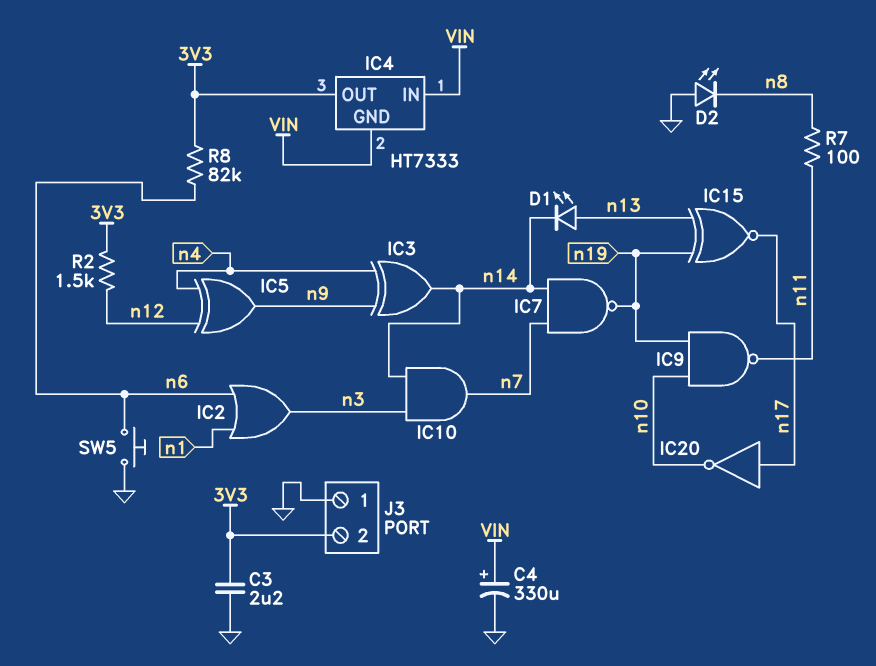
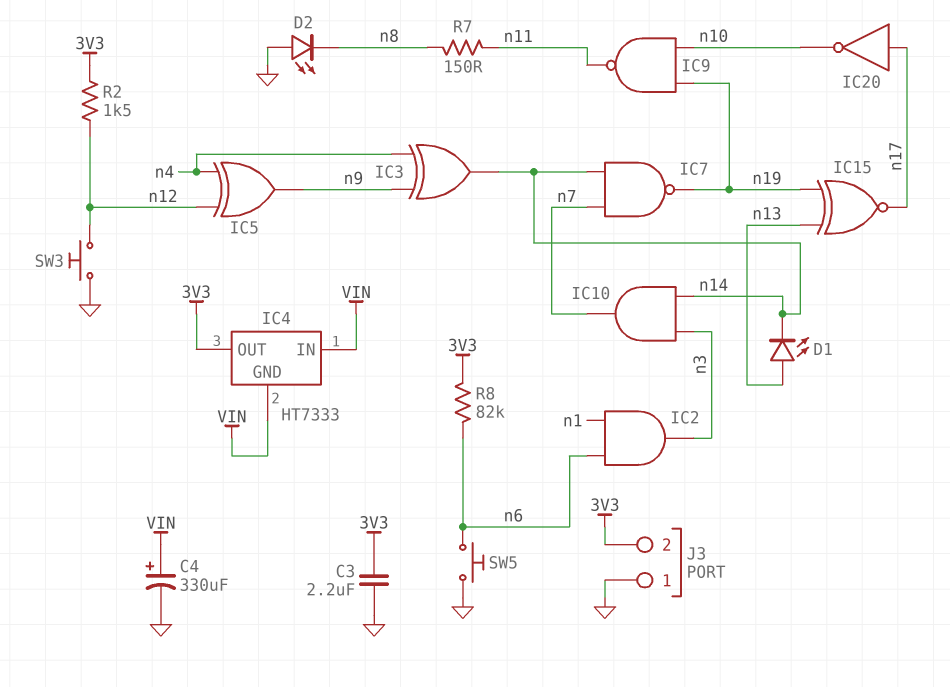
IC2: OR (in n1, in n6, out n3) -> AND (in n1, in n6, out n3)
R7: 100 (n8, n11) -> 150 (n8, n11)
SW3: none -> button (GND, n12)

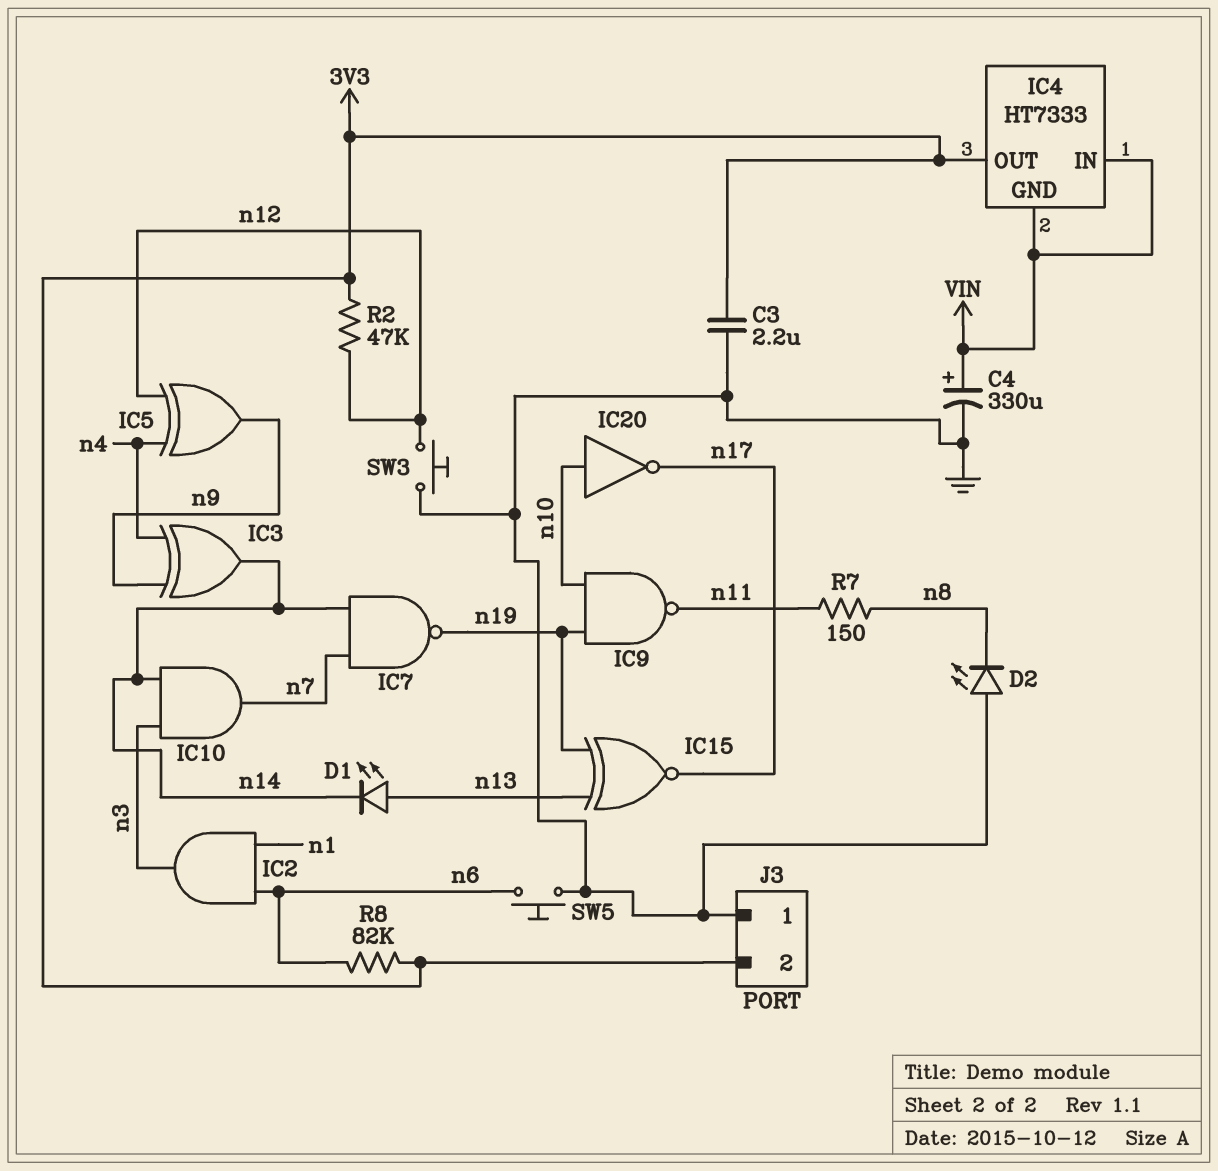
IC20: NOT (in n17, out n10) -> NOT (in n10, out n17)
R2: 1.5k (3V3, n12) -> 47k (3V3, n12)

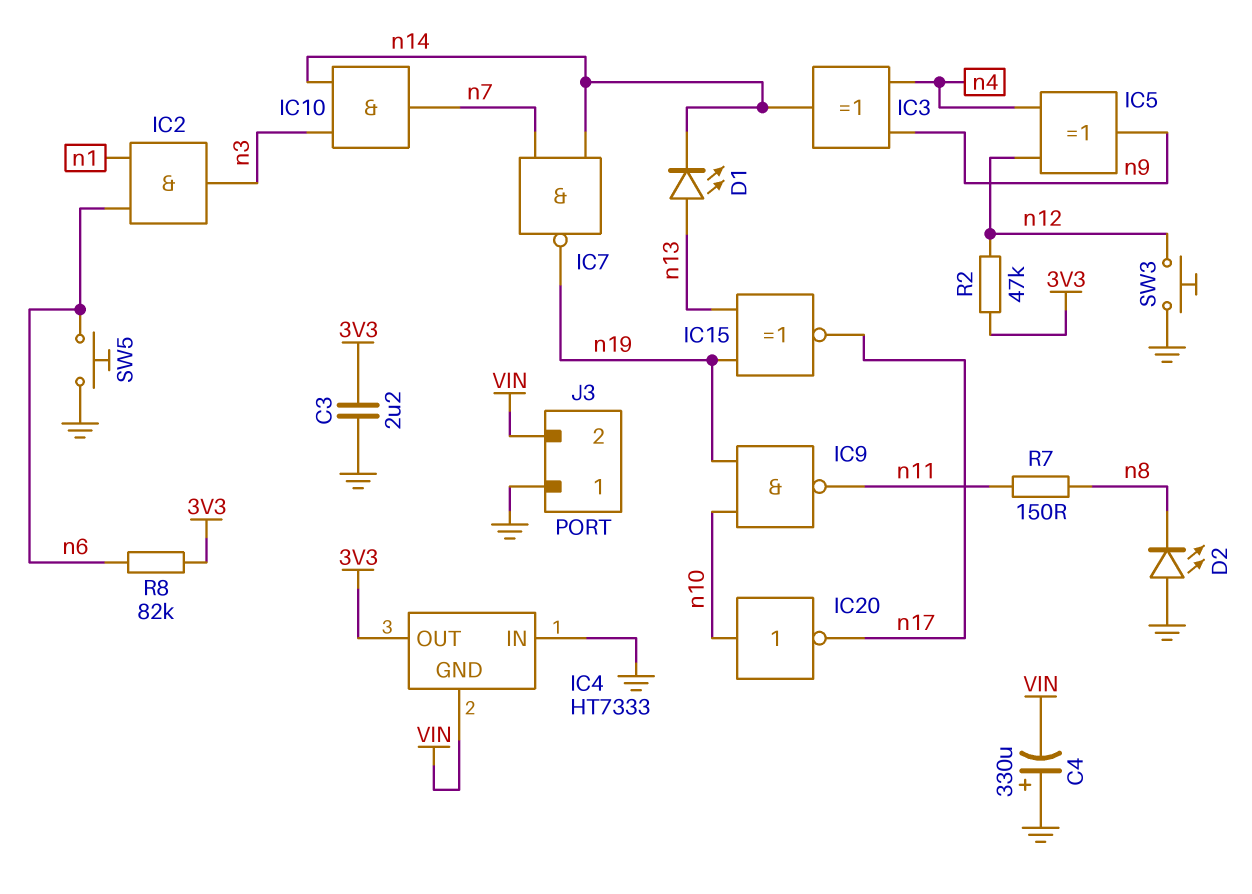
C4: 330uF (plus VIN, minus GND) -> 330uF (plus GND, minus VIN)
IC4 pin IN: VIN -> GND
J3 pin 2: 3V3 -> VIN

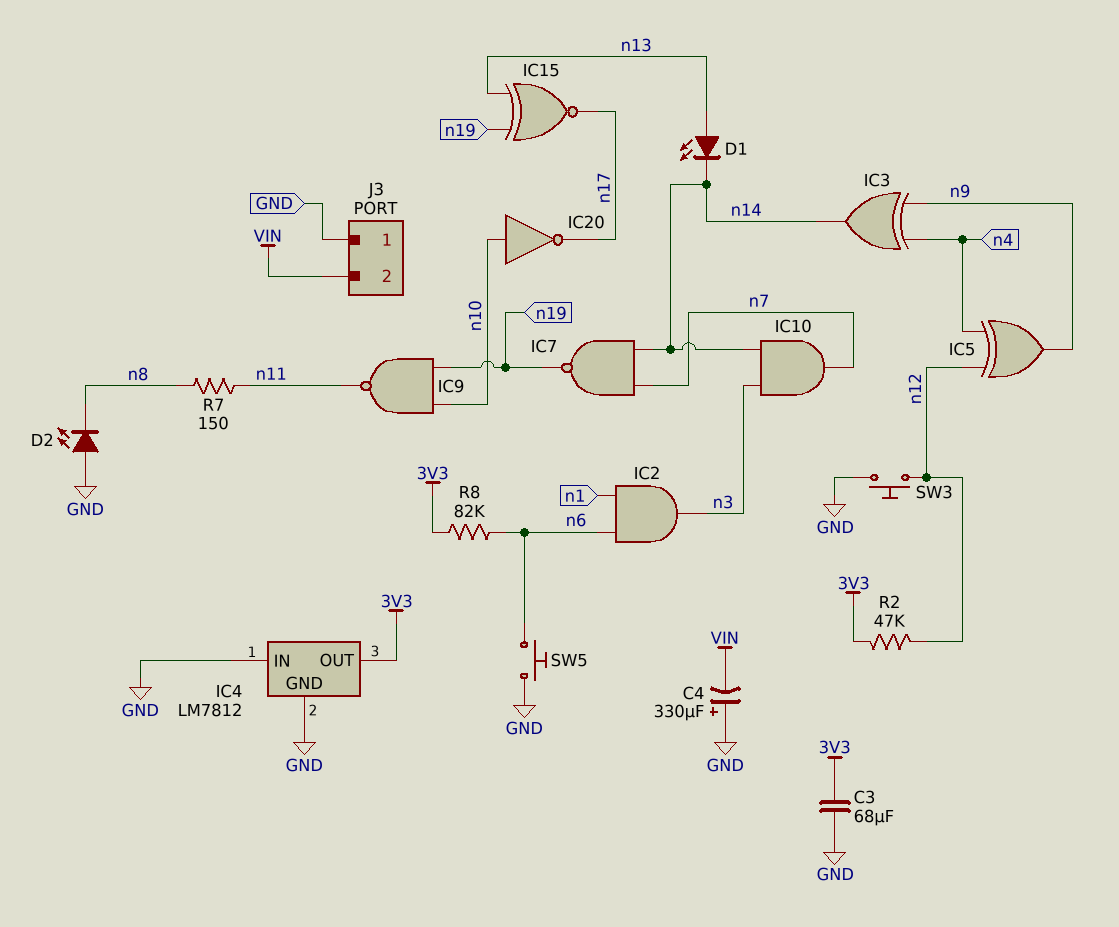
C3: 2.2uF (3V3, GND) -> 68uF (3V3, GND)
IC4: HT7333 -> LM7812
IC4 pin GND: VIN -> GND

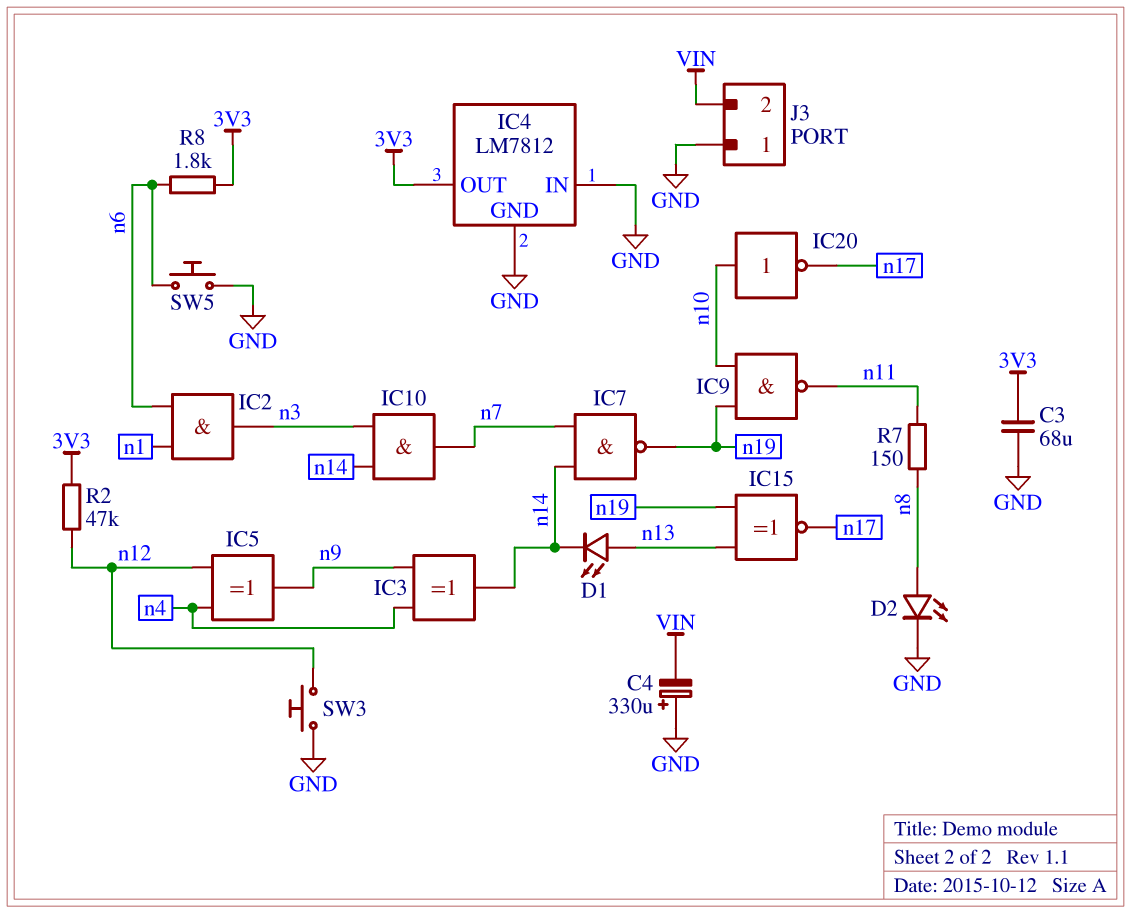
D2: LED (A GND, K n8) -> LED (A n8, K GND)
R8: 82k (3V3, n6) -> 1.8k (3V3, n6)

